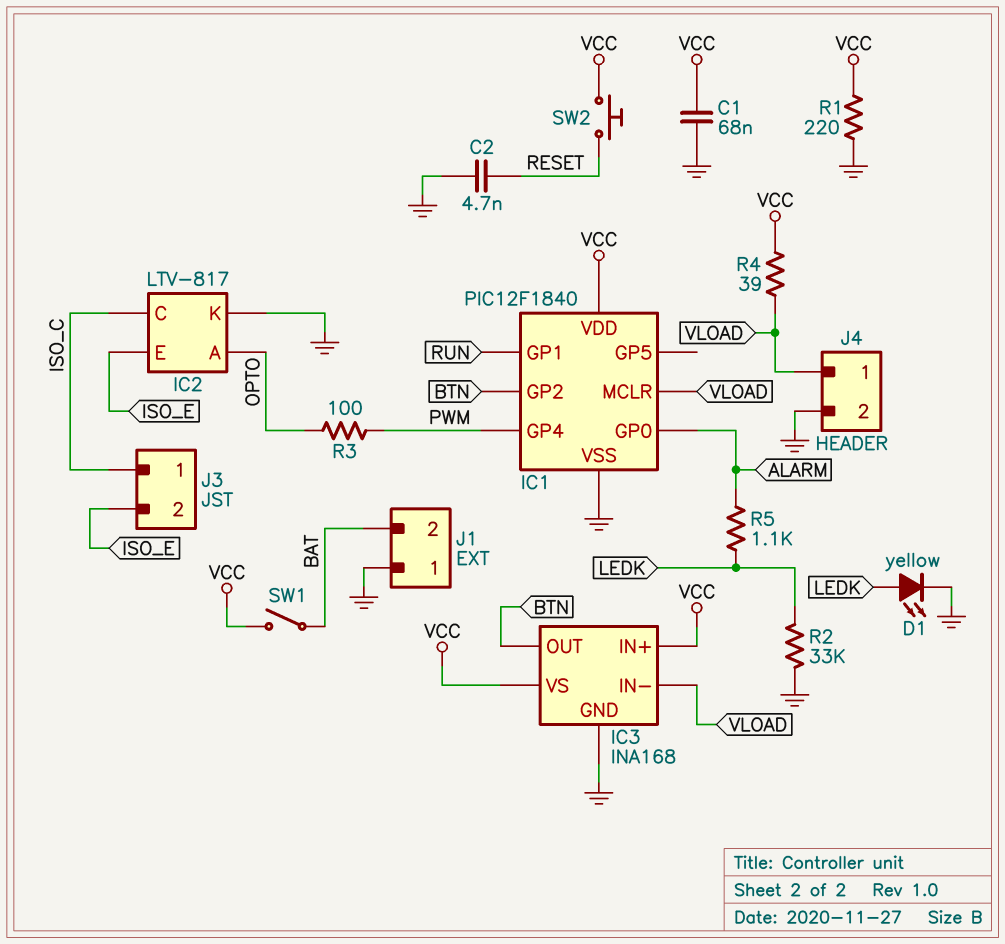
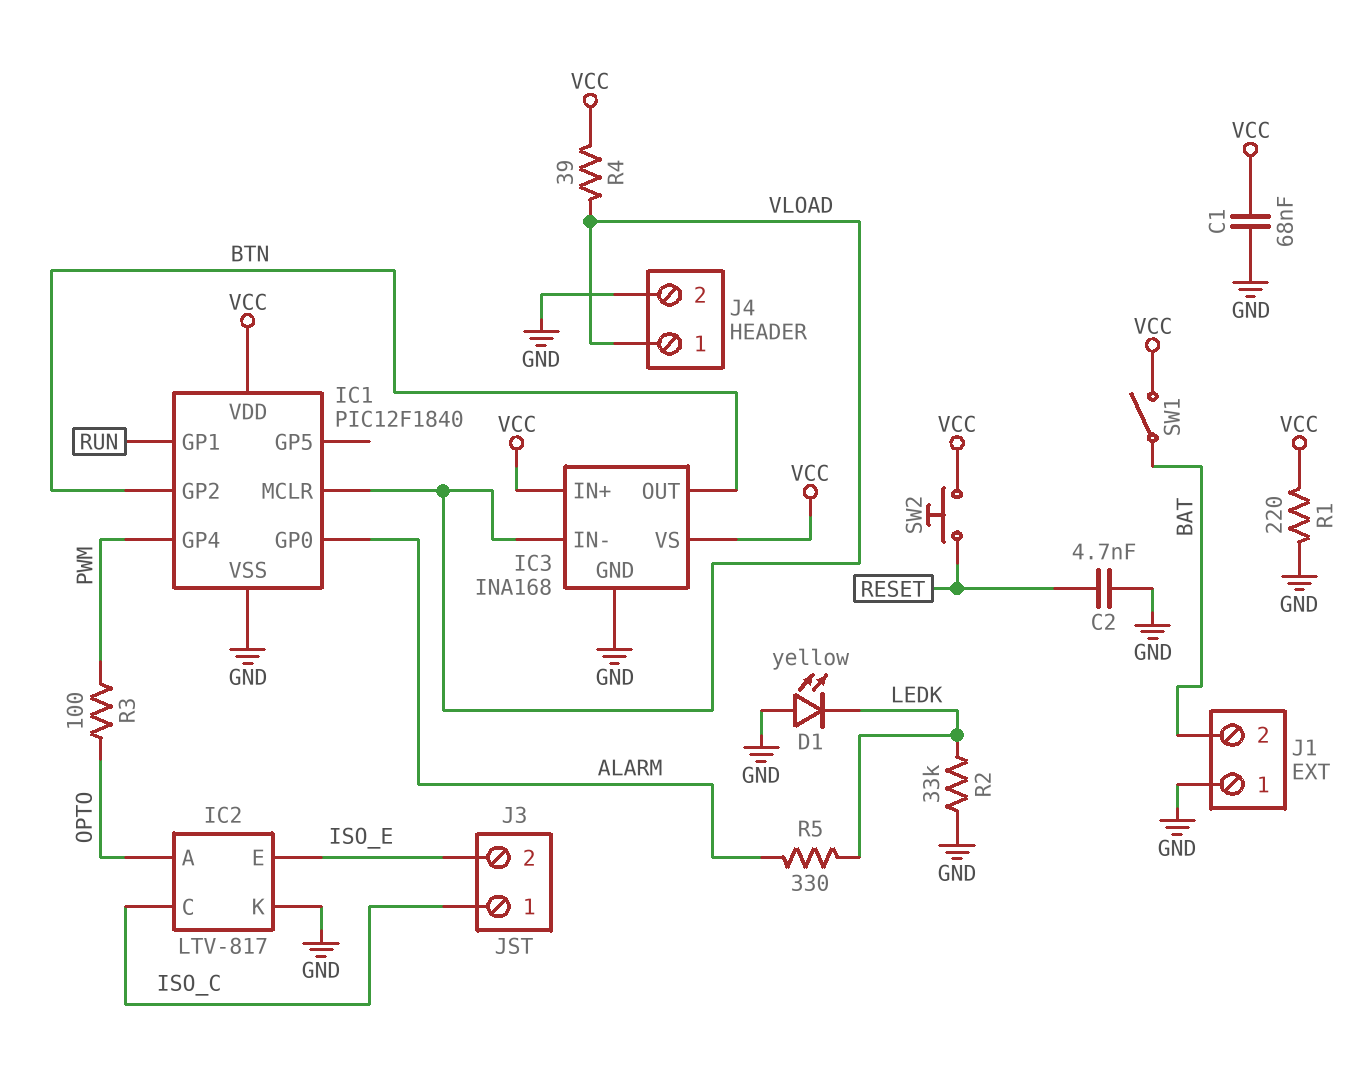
D1: LED yellow (A LEDK, K GND) -> LED yellow (A GND, K LEDK)
R5: 1.1k (ALARM, LEDK) -> 330 (ALARM, LEDK)

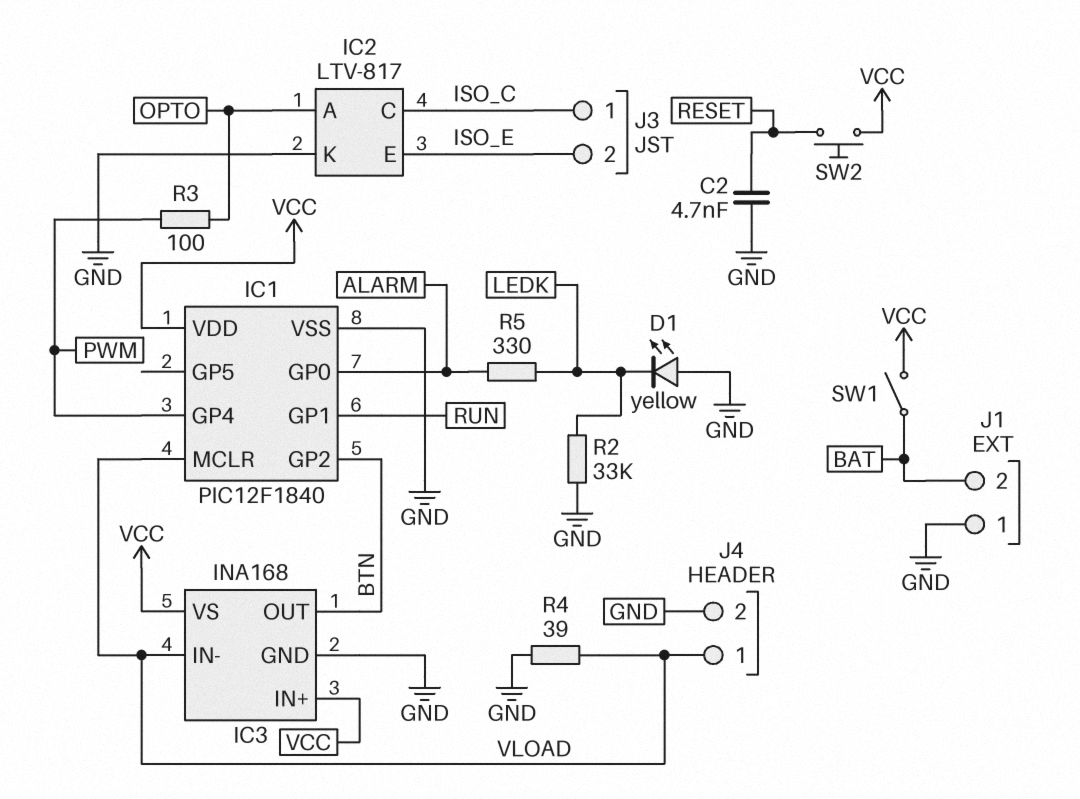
C1: 68nF (GND, VCC) -> none
R1: 220 (GND, VCC) -> none
R4: 39 (VCC, VLOAD) -> 39 (GND, VLOAD)

